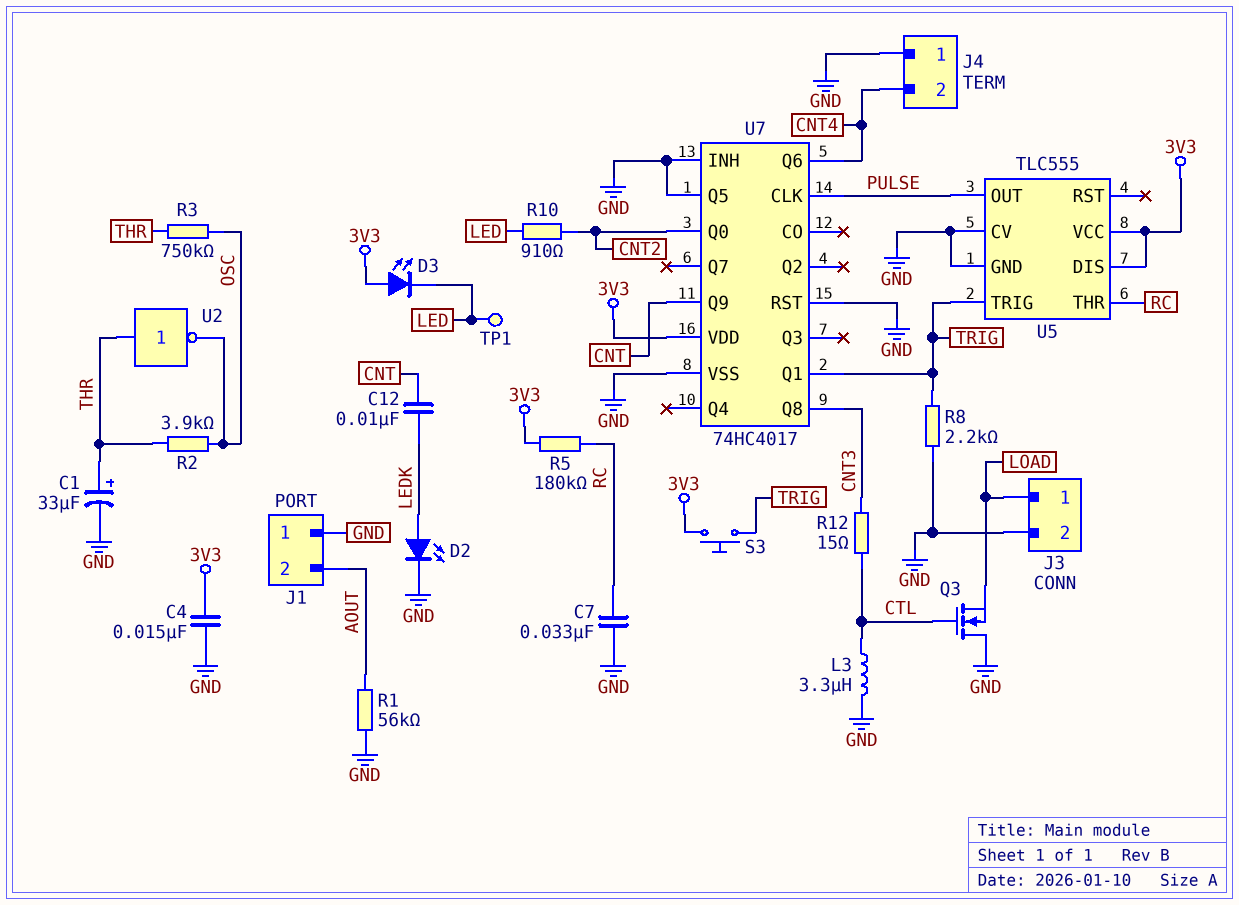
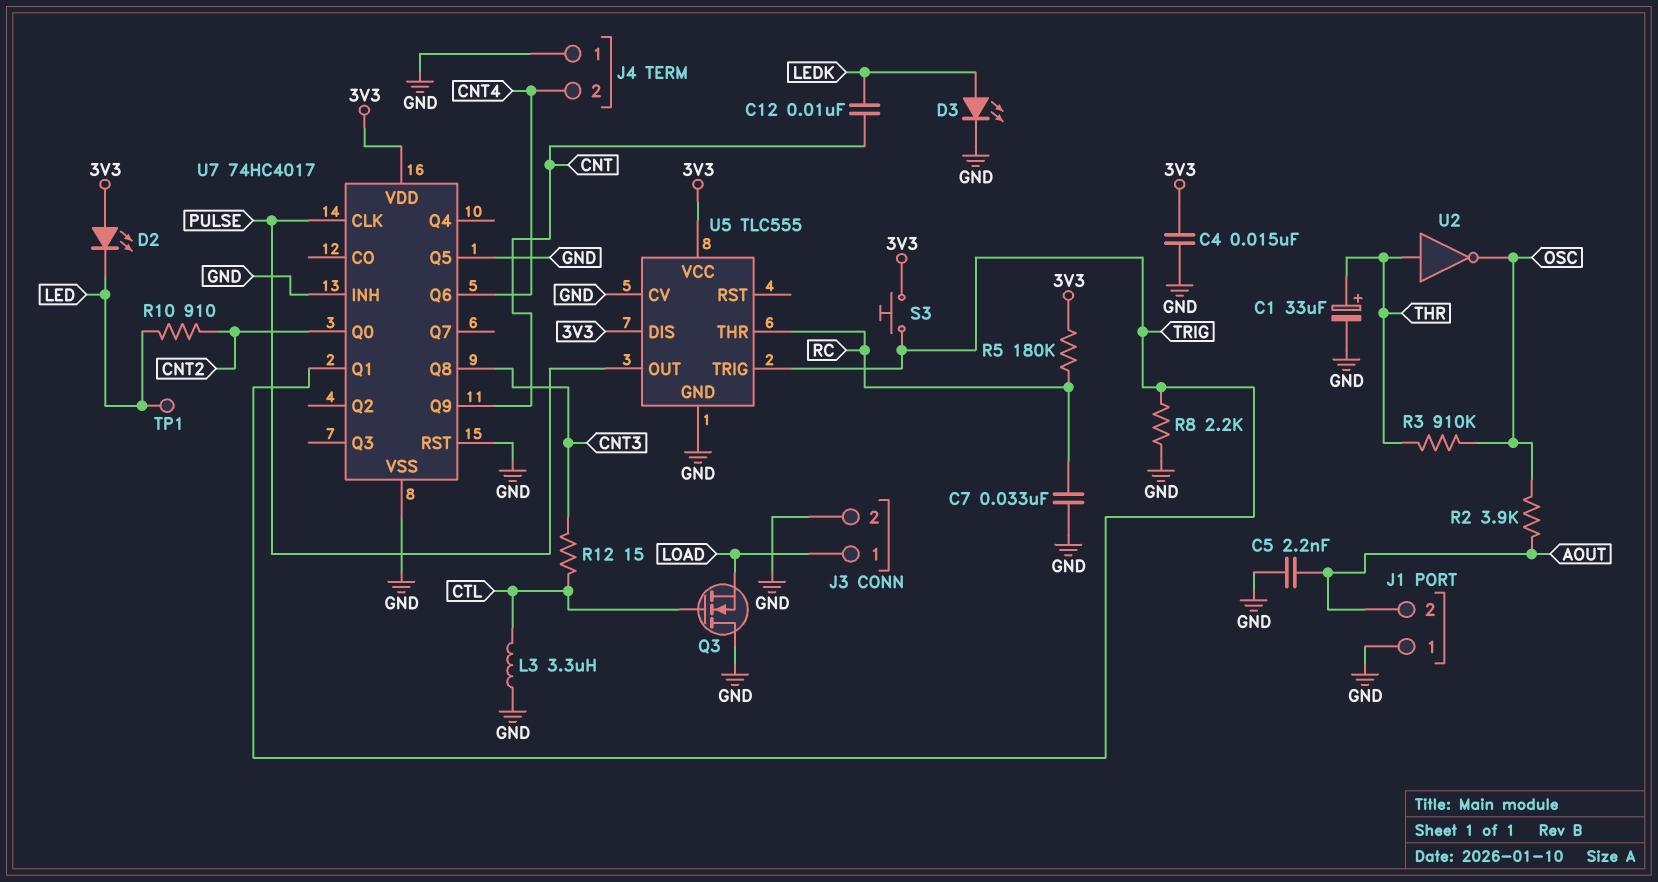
C5: none -> 2.2nF (AOUT, GND)
D2: LED (A LEDK, K GND) -> LED (A 3V3, K LED)
D3: LED (A 3V3, K LED) -> LED (A LEDK, K GND)
R1: 56k (AOUT, GND) -> none
R2: 3.9k (OSC, THR) -> 3.9k (AOUT, OSC)
R3: 750k (OSC, THR) -> 910k (OSC, THR)

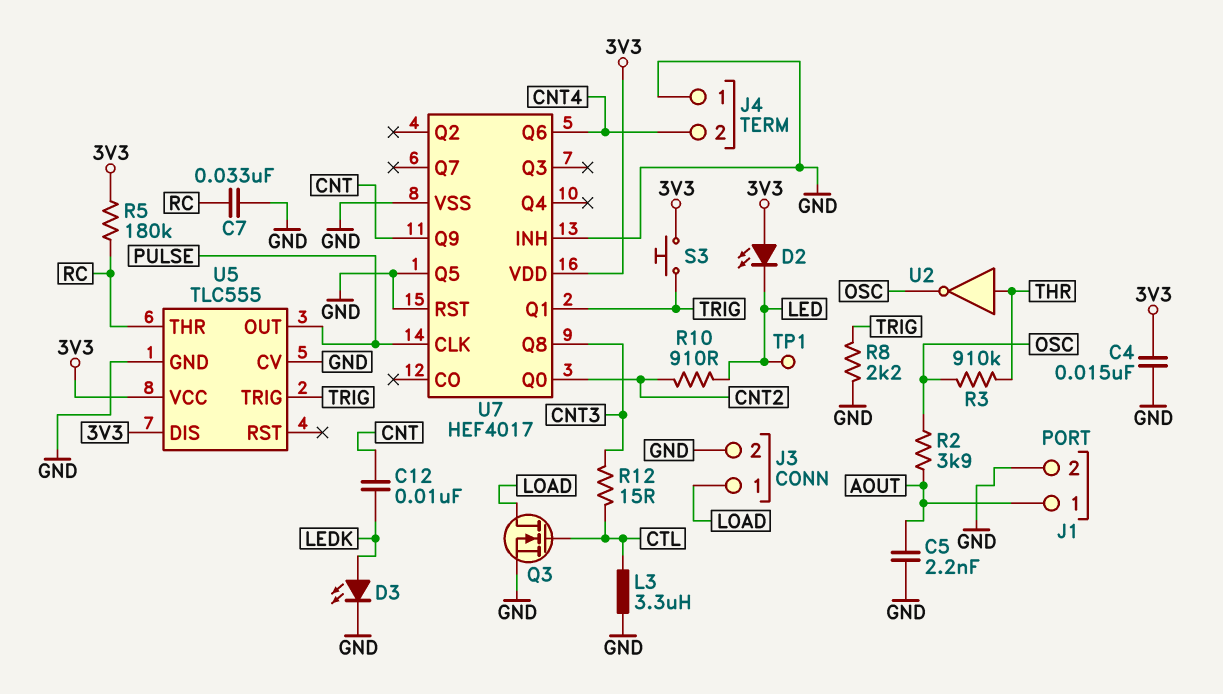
C1: 33uF (plus THR, minus GND) -> none
J1 pin 1: GND -> AOUT
J1 pin 2: AOUT -> GND
Q3: NMOS (G CTL, D GND, S LOAD) -> NMOS (G CTL, D LOAD, S GND)
U7: 74HC4017 -> HEF4017

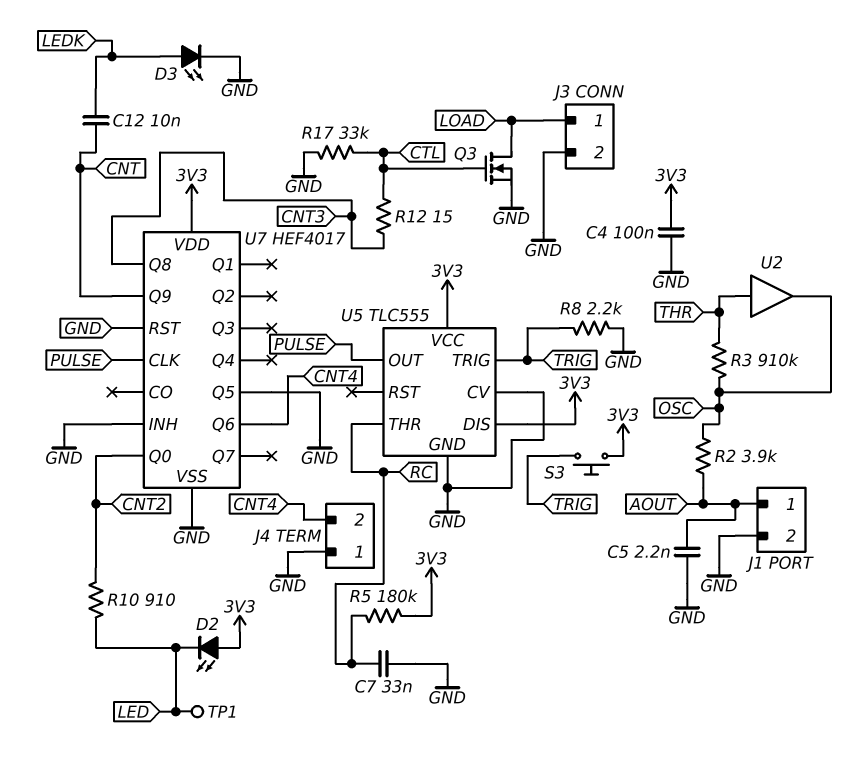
C4: 15nF (3V3, GND) -> 100nF (3V3, GND)
L3: 3.3uH (CTL, GND) -> none
R17: none -> 33k (CTL, GND)
U2: NOT (in THR, out OSC) -> buffer (in THR, out OSC)
U7 pin Q1: TRIG -> none

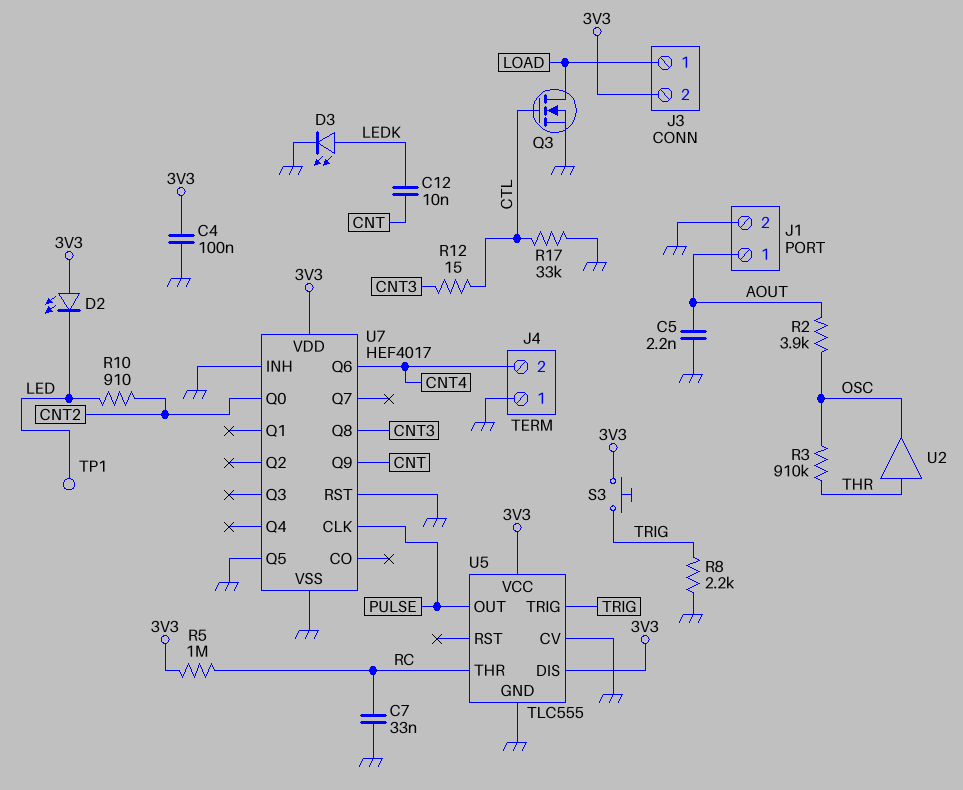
J3 pin 2: GND -> 3V3
R5: 180k (3V3, RC) -> 1M (3V3, RC)

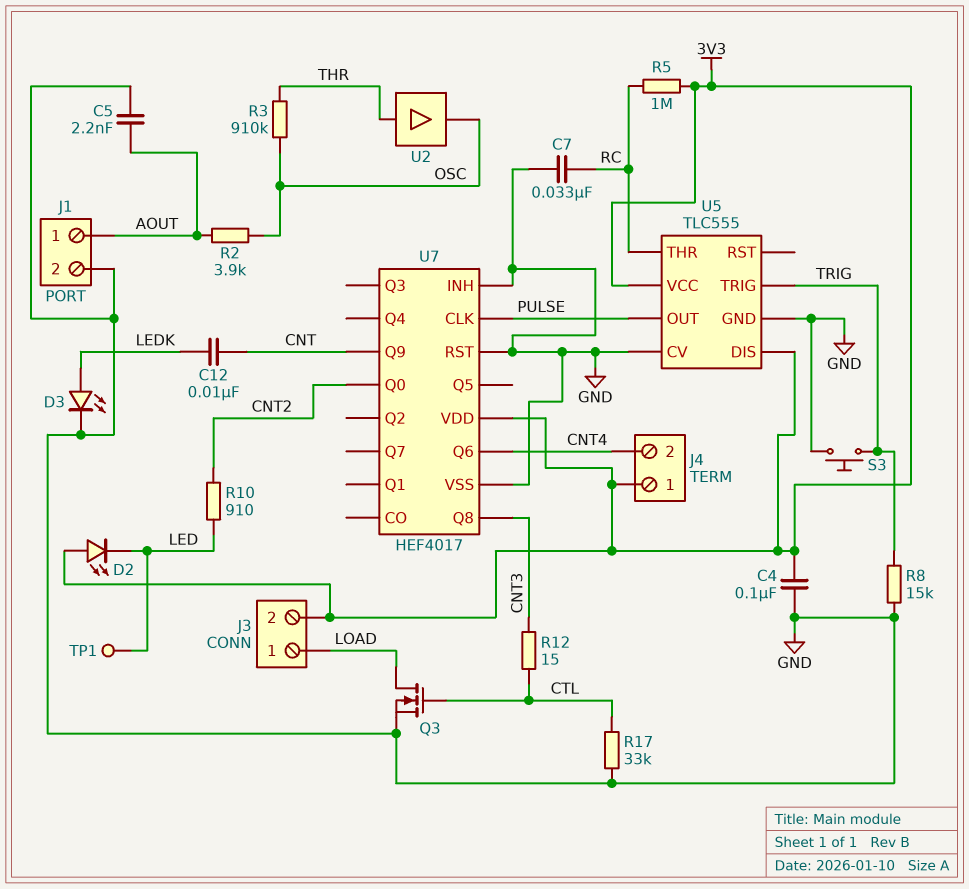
J4 pin 1: GND -> 3V3
R8: 2.2k (GND, TRIG) -> 15k (GND, TRIG)
S3: button (3V3, TRIG) -> button (GND, TRIG)
U7 pin Q5: GND -> none

